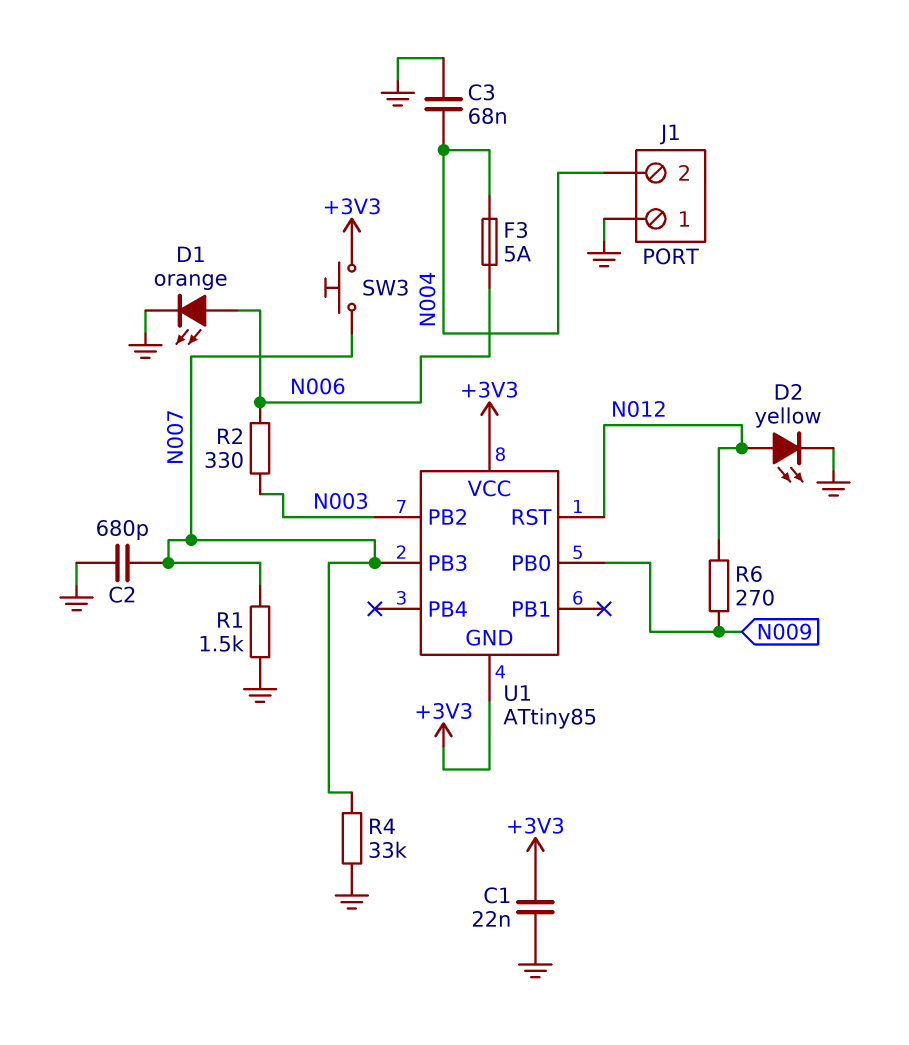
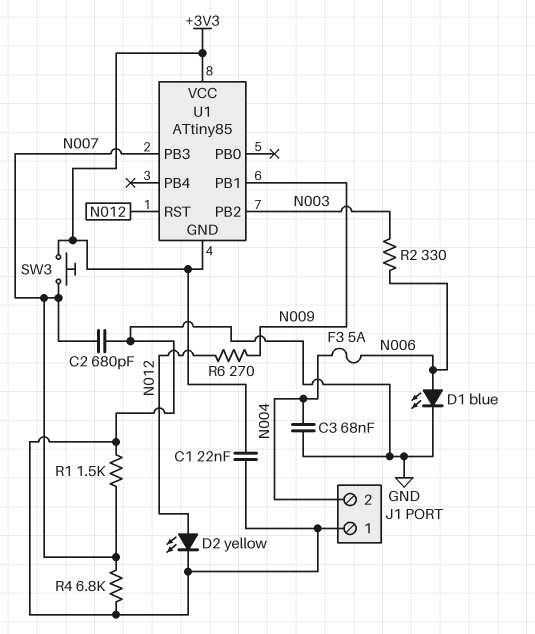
D1: LED orange (A N006, K GND) -> LED blue (A N006, K GND)
R4: 33k (GND, N007) -> 6.8k (GND, N007)
U1 pin PB0: N009 -> none
U1 pin PB1: none -> N009

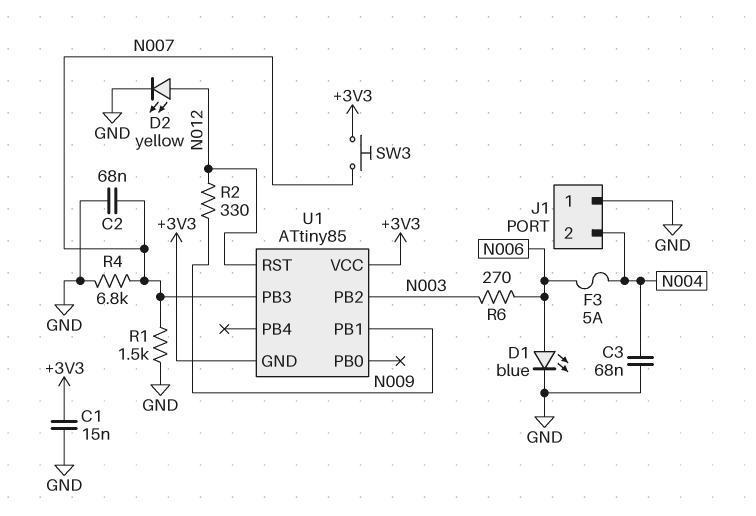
C1: 22nF (+3V3, GND) -> 15nF (+3V3, GND)
C2: 680pF (GND, N007) -> 68nF (GND, N007)
R2: 330 (N003, N006) -> 330 (N009, N012)
R6: 270 (N009, N012) -> 270 (N003, N006)

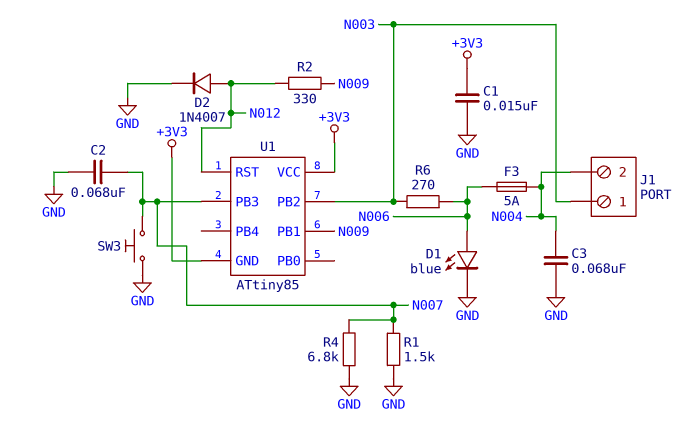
D2: LED yellow (A N012, K GND) -> diode 1N4007 (A N012, K GND)
J1 pin 1: GND -> N003
SW3: button (+3V3, N007) -> button (GND, N007)

